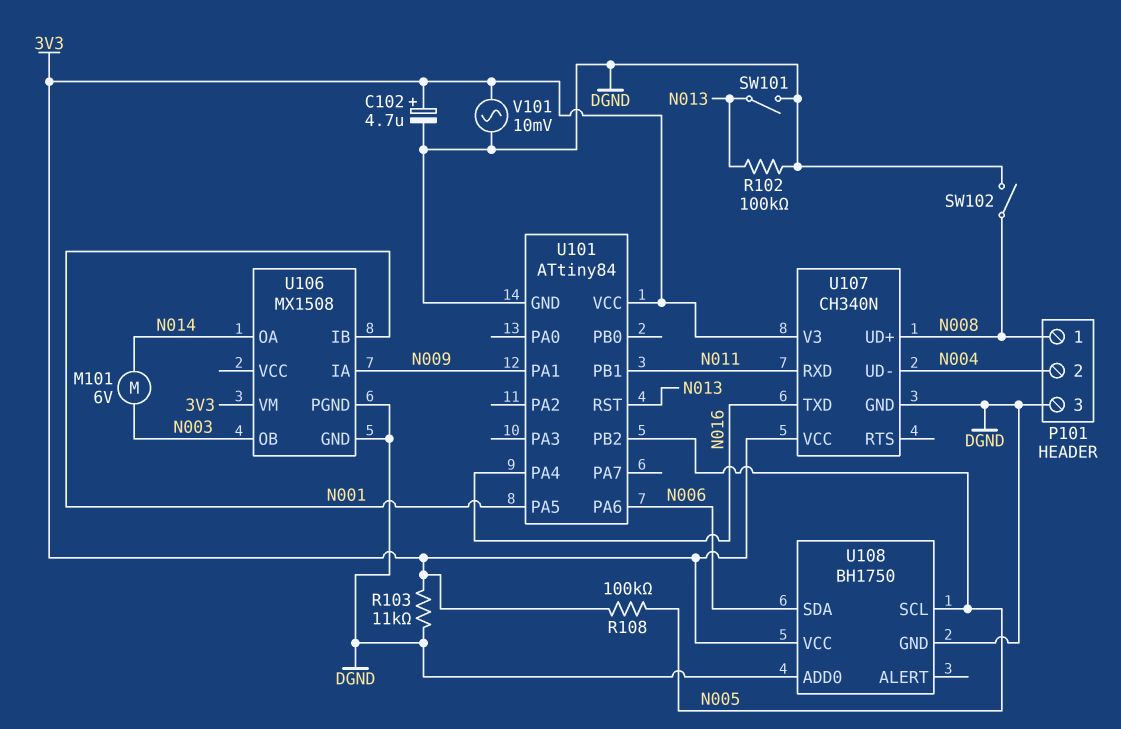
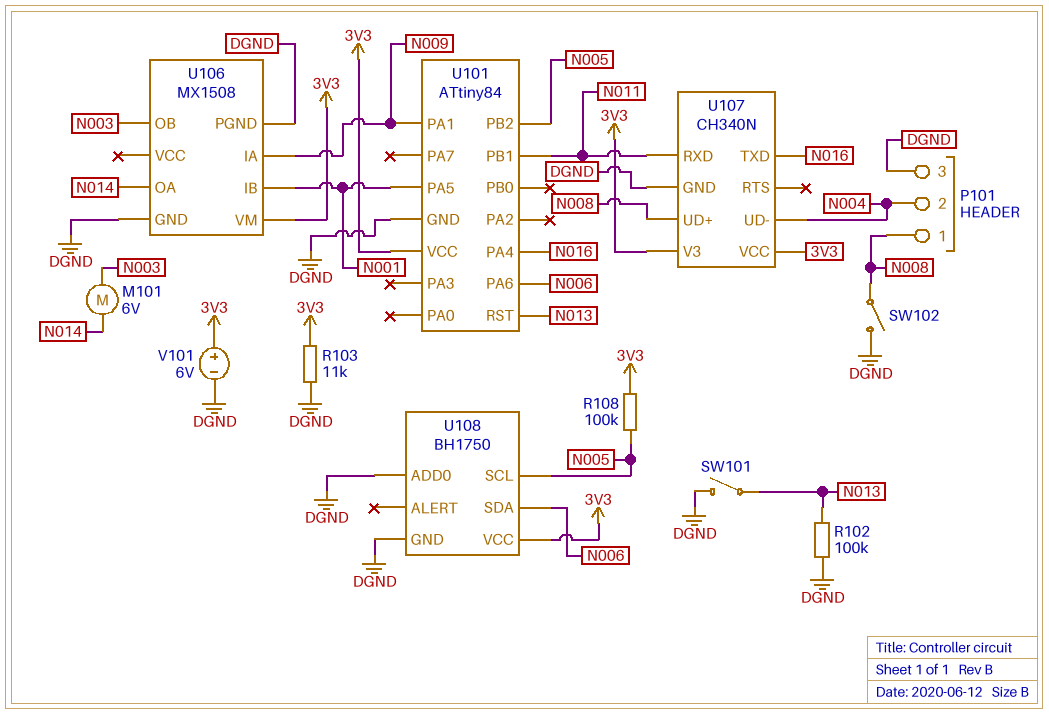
C102: 4.7uF (plus 3V3, minus DGND) -> none
V101: AC 10mV (3V3, DGND) -> 6V (plus 3V3, minus DGND)

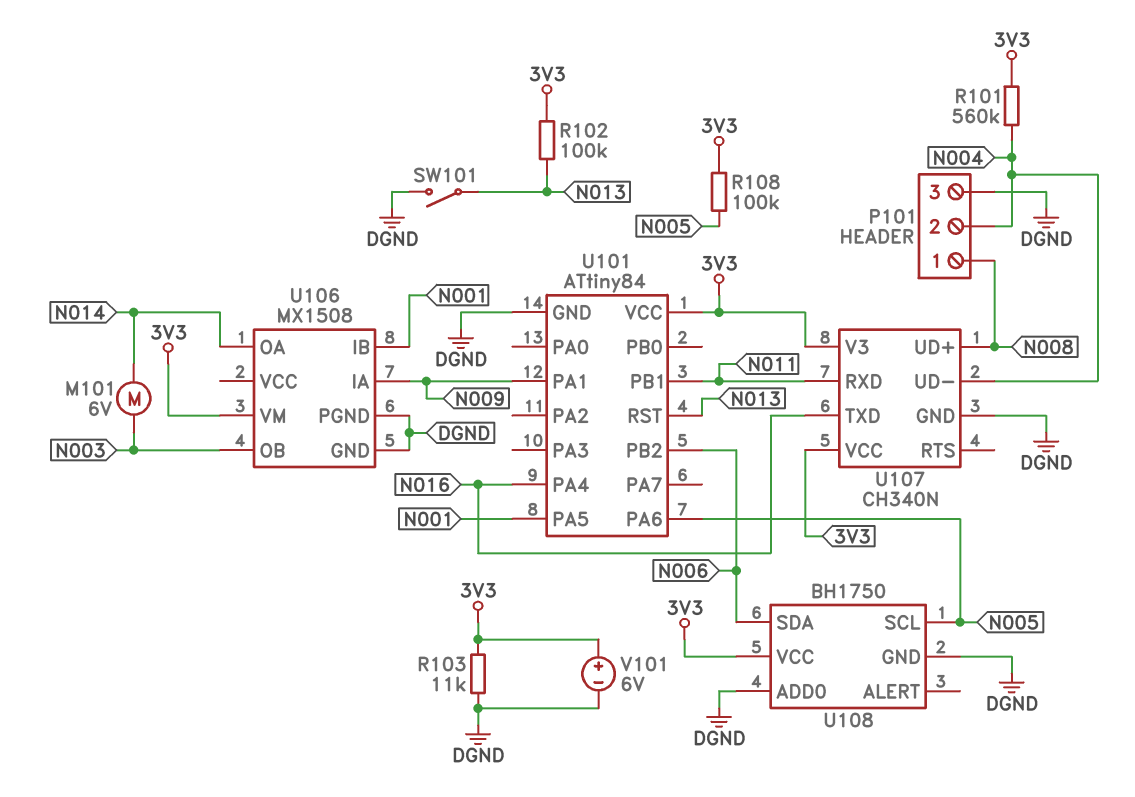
R101: none -> 560k (3V3, N004)
R102: 100k (DGND, N013) -> 100k (3V3, N013)
SW102: switch (DGND, N008) -> none
U101 pin PA6: N006 -> N005
U101 pin PB2: N005 -> N006

